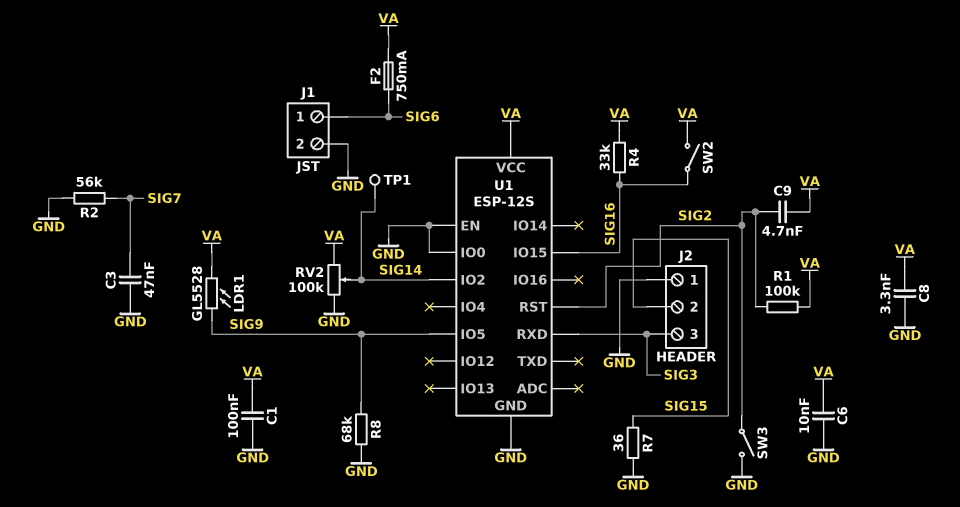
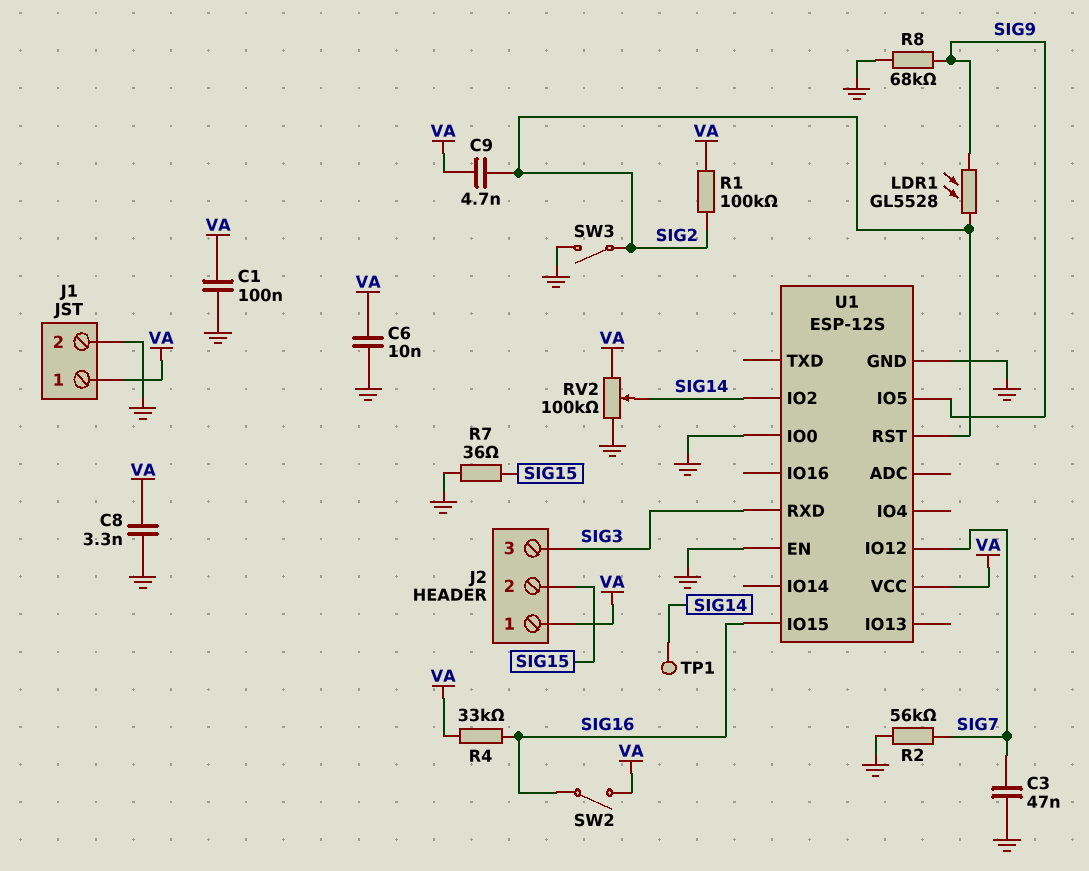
F2: 750mA (SIG6, VA) -> none
J1 pin 1: SIG6 -> VA
J2 pin 1: GND -> VA
LDR1: GL5528 (SIG9, VA) -> GL5528 (SIG2, SIG9)
U1 pin IO12: none -> SIG7

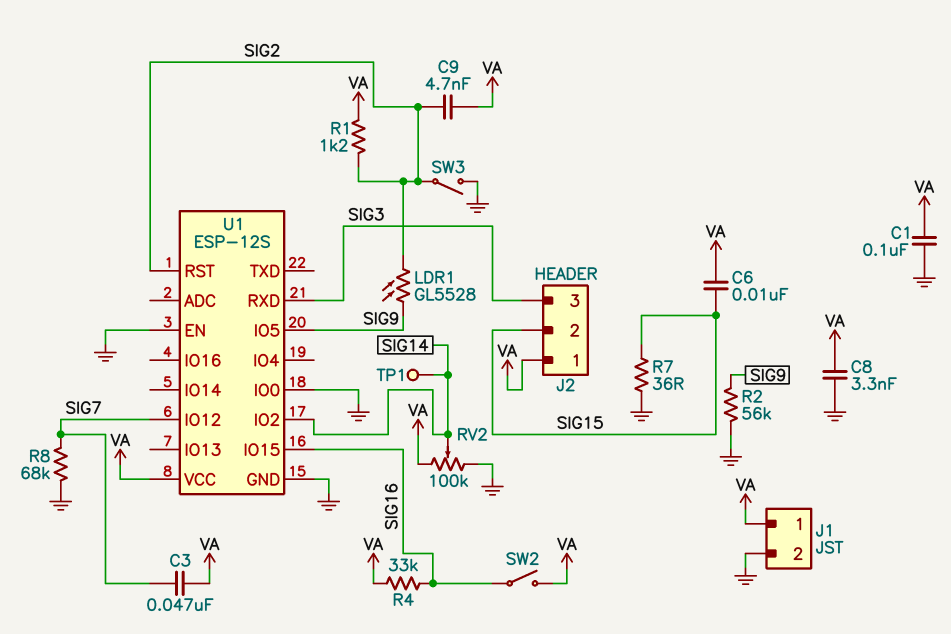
C3: 47nF (GND, SIG7) -> 47nF (SIG7, VA)
C6: 10nF (GND, VA) -> 10nF (SIG15, VA)
R1: 100k (SIG2, VA) -> 1.2k (SIG2, VA)
R2: 56k (GND, SIG7) -> 56k (GND, SIG9)
R8: 68k (GND, SIG9) -> 68k (GND, SIG7)

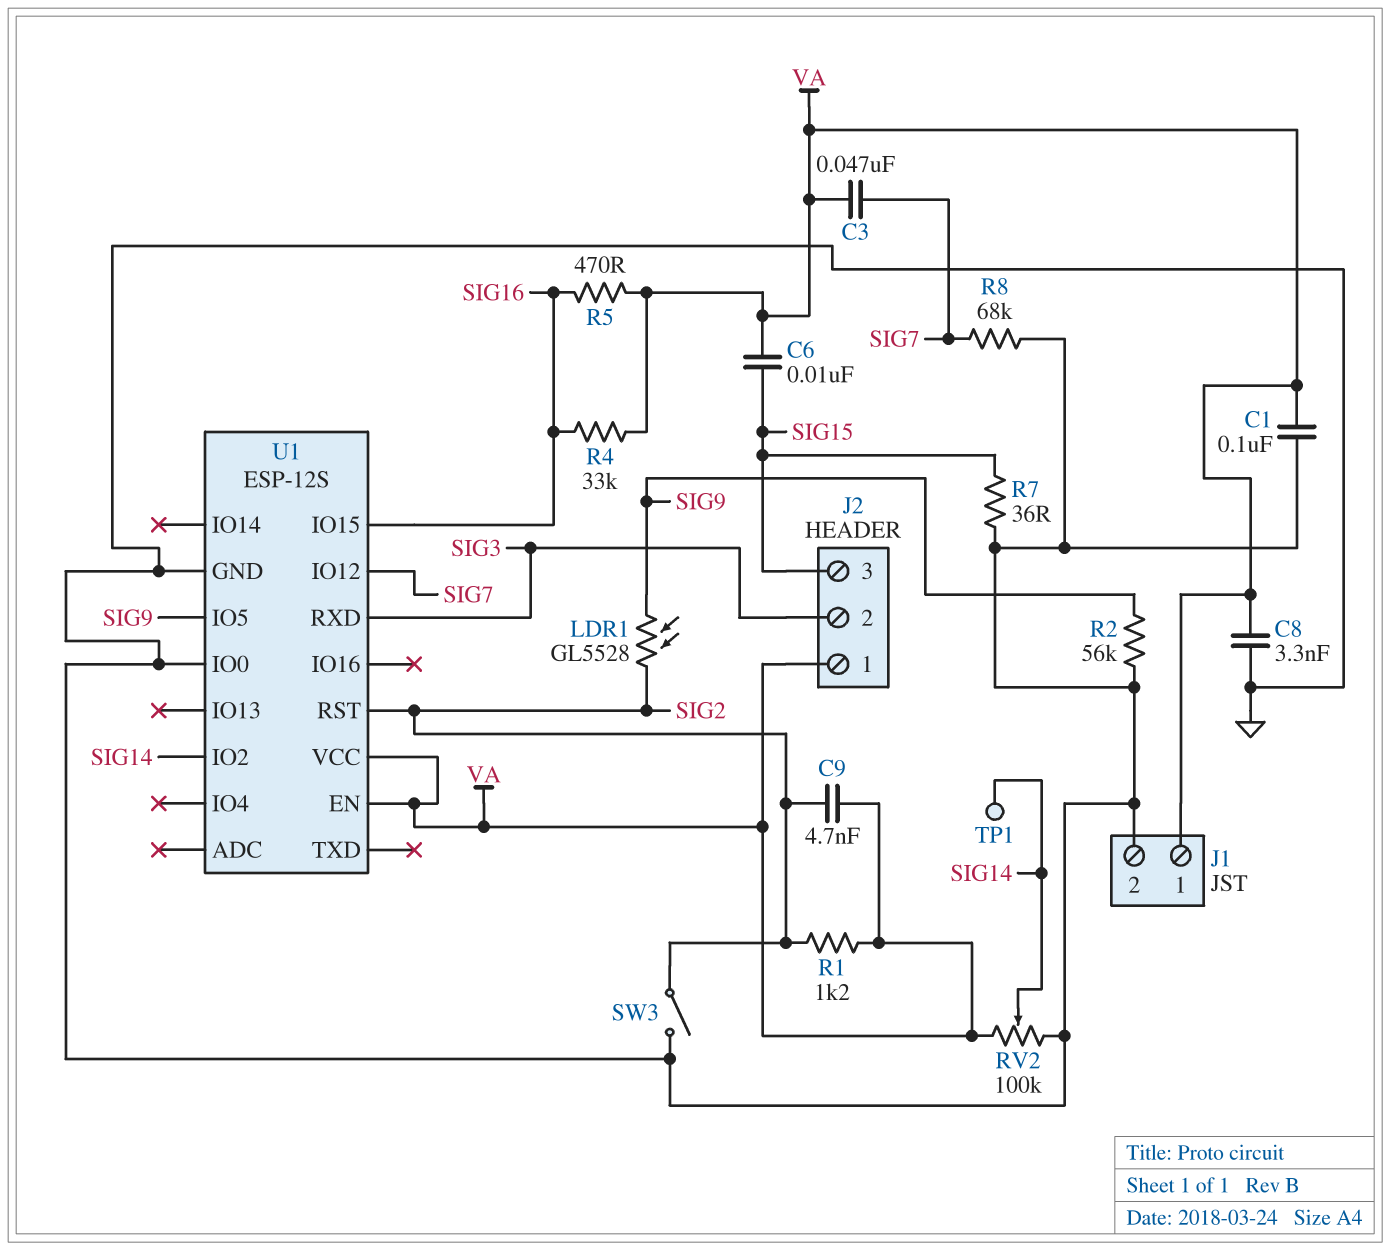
J2 pin 2: SIG15 -> SIG3
J2 pin 3: SIG3 -> SIG15
R5: none -> 470 (SIG16, VA)
SW2: switch (SIG16, VA) -> none
U1 pin EN: GND -> VA

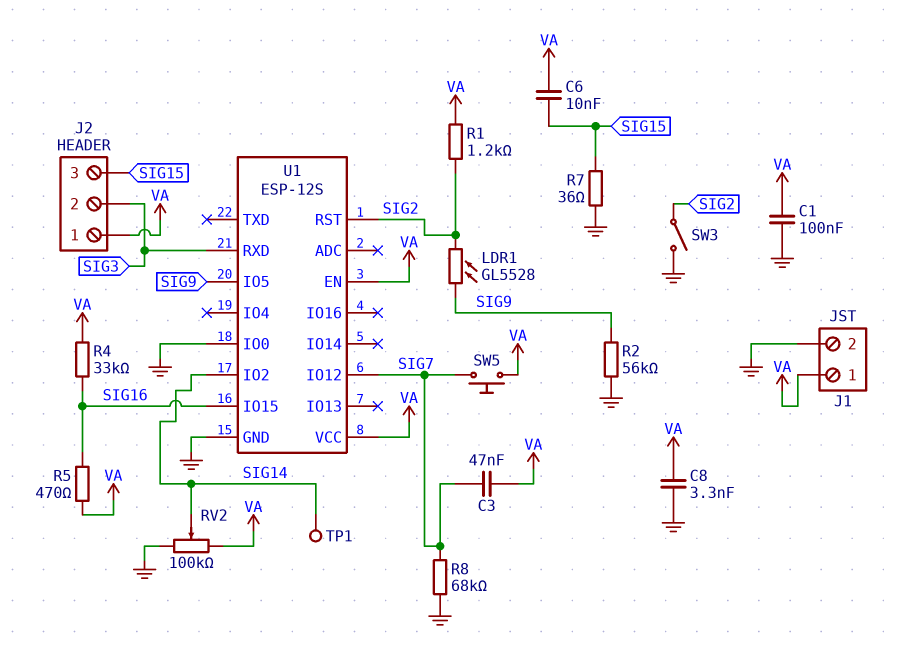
C9: 4.7nF (SIG2, VA) -> none
SW5: none -> button (SIG7, VA)

